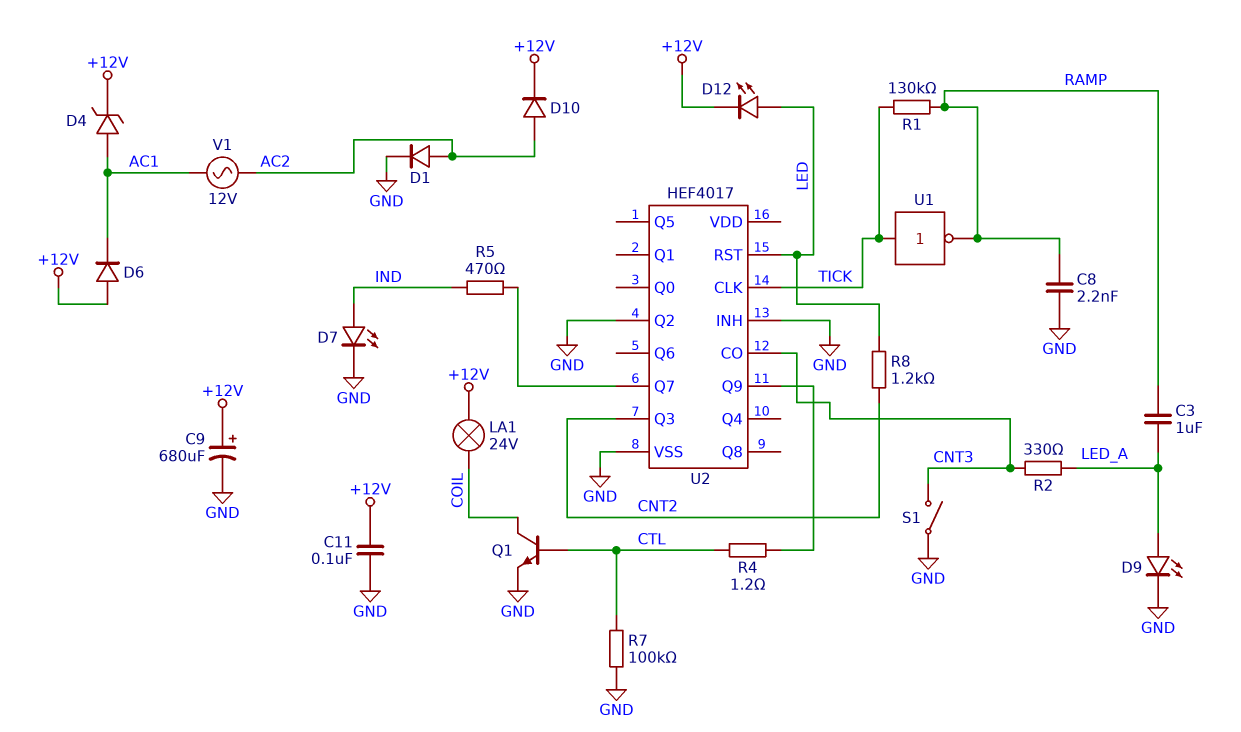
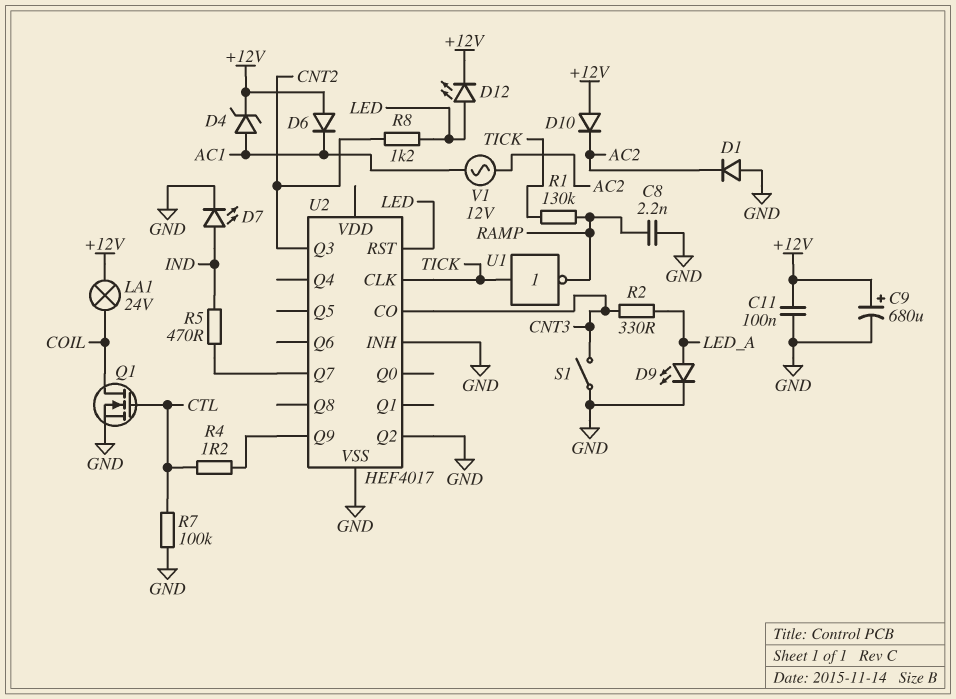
C3: 1uF (LED_A, RAMP) -> none
D1: diode (A AC2, K GND) -> diode (A GND, K AC2)
D10: diode (A AC2, K +12V) -> diode (A +12V, K AC2)
Q1: NPN (B CTL, C COIL, E GND) -> NMOS (G CTL, D COIL, S GND)

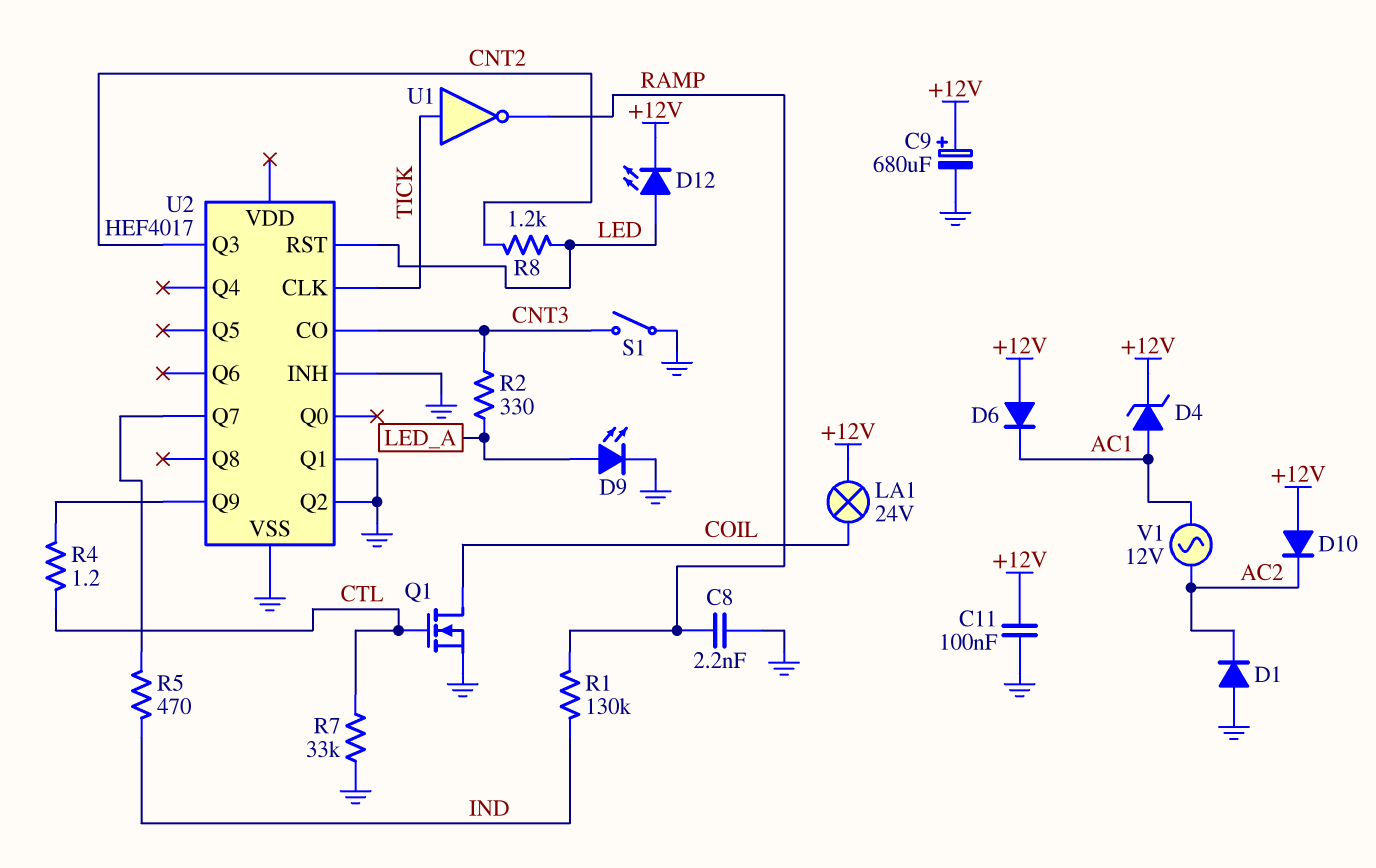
D7: LED (A IND, K GND) -> none
R1: 130k (RAMP, TICK) -> 130k (IND, RAMP)
R7: 100k (CTL, GND) -> 33k (CTL, GND)
U2 pin Q1: none -> GND

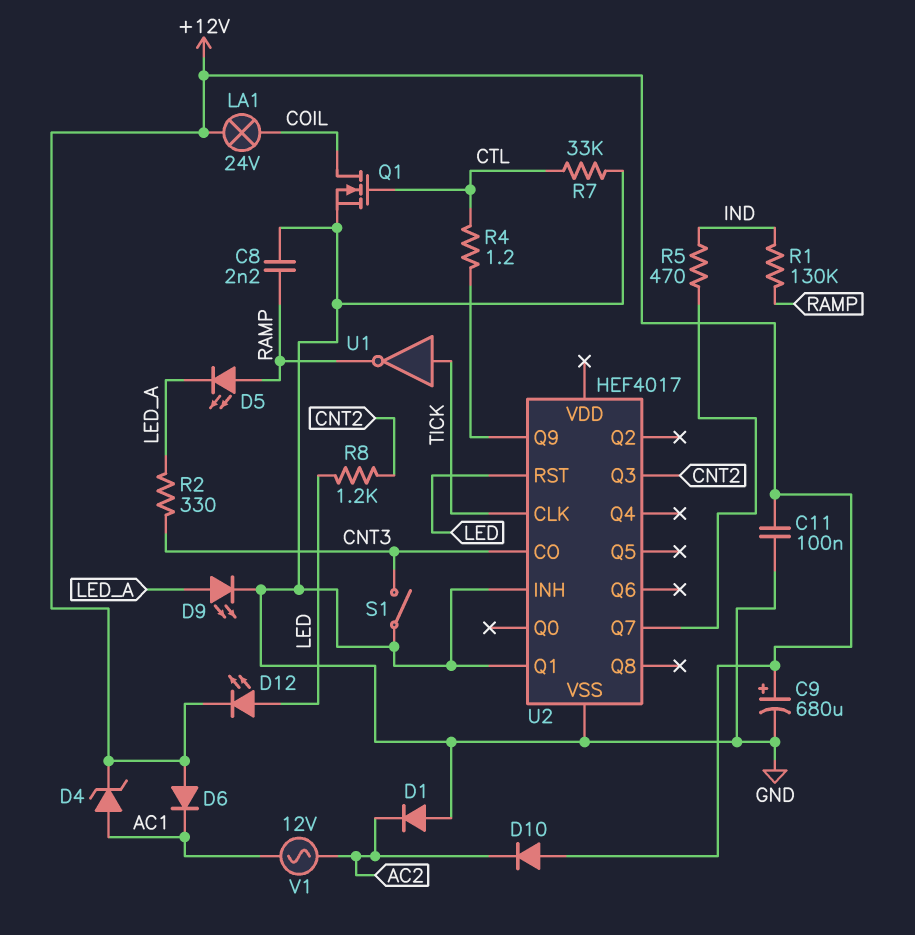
D5: none -> LED (A RAMP, K LED_A)
U2 pin Q2: GND -> none

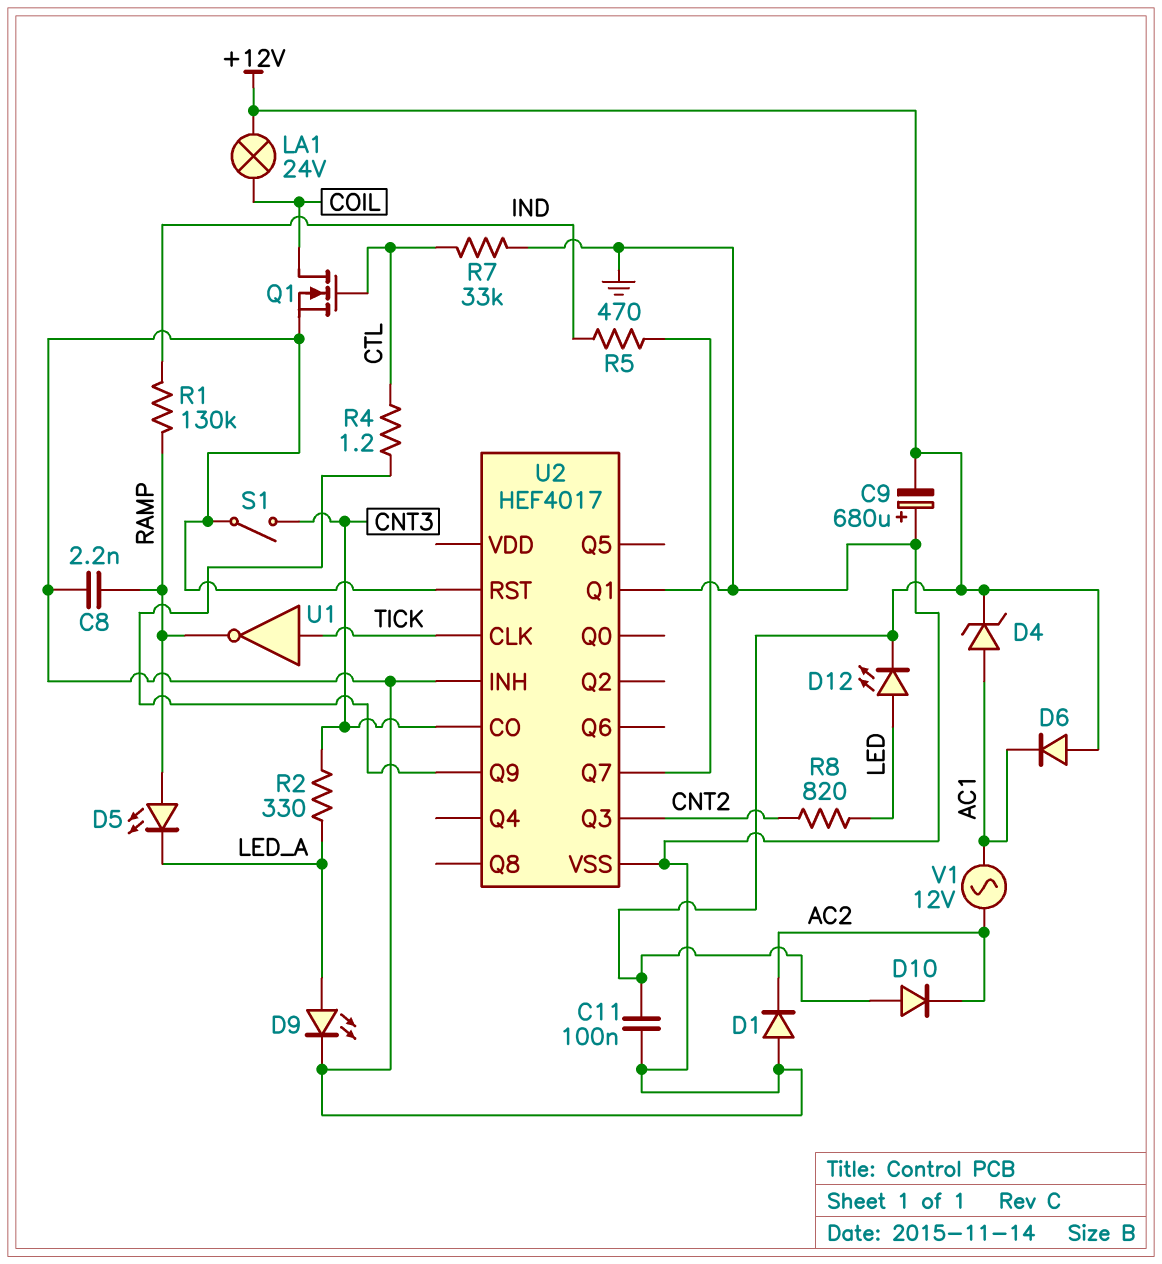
C9: 680uF (plus +12V, minus GND) -> 680uF (plus GND, minus +12V)
R8: 1.2k (CNT2, LED) -> 820 (CNT2, LED)
U2 pin RST: LED -> GND

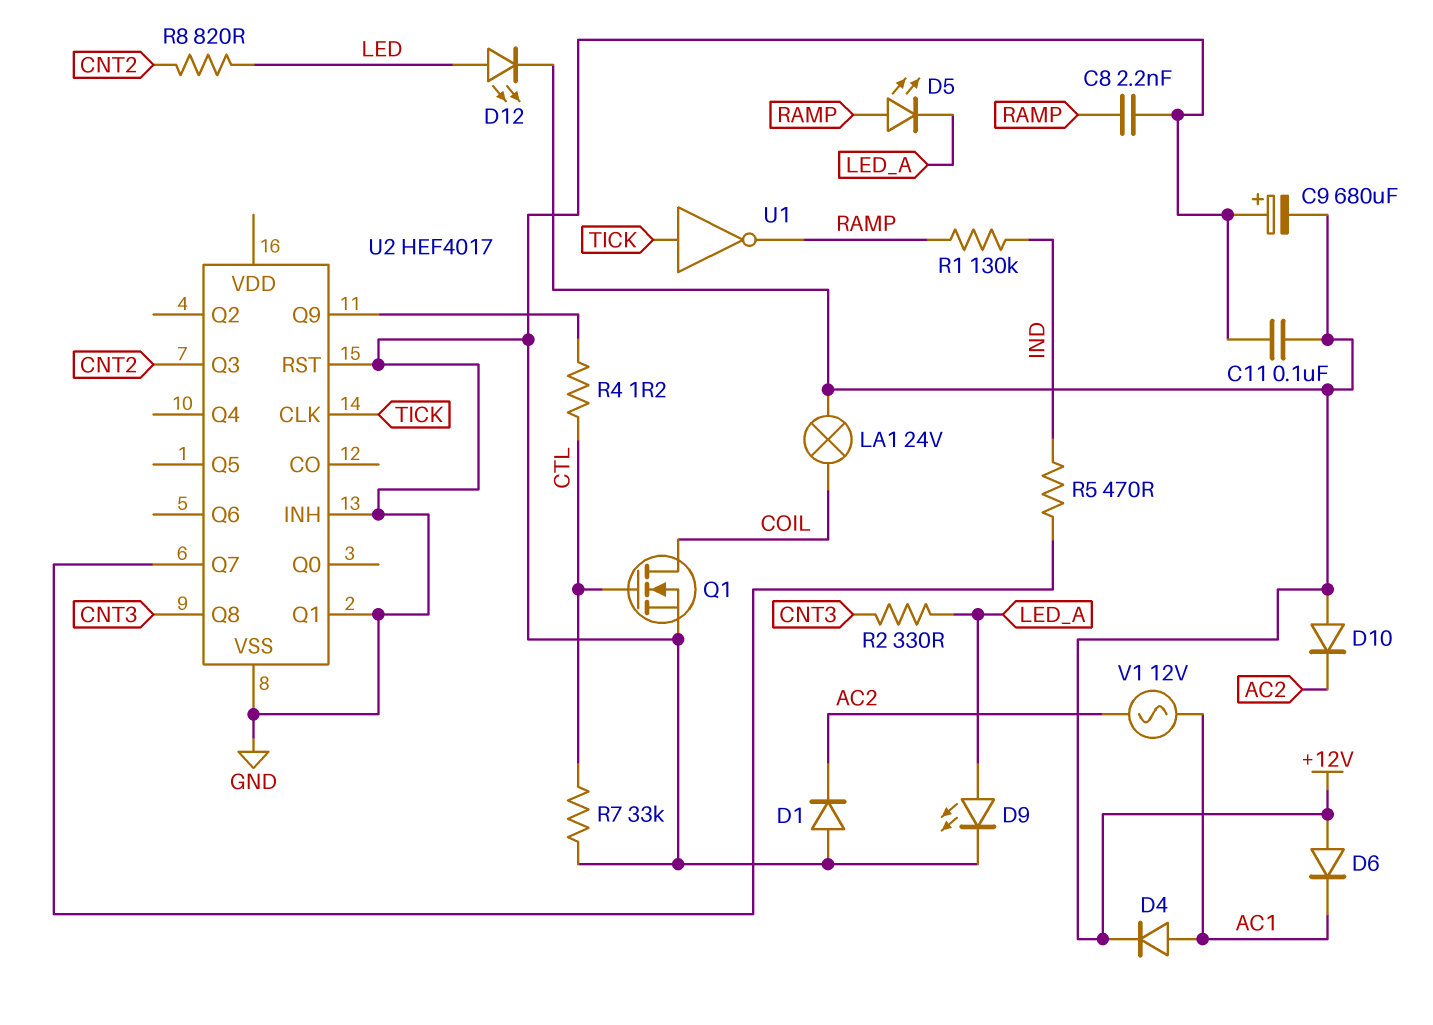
D4: zener (A AC1, K +12V) -> diode (A AC1, K +12V)
S1: switch (CNT3, GND) -> none
U2 pin CO: CNT3 -> none
U2 pin Q8: none -> CNT3

